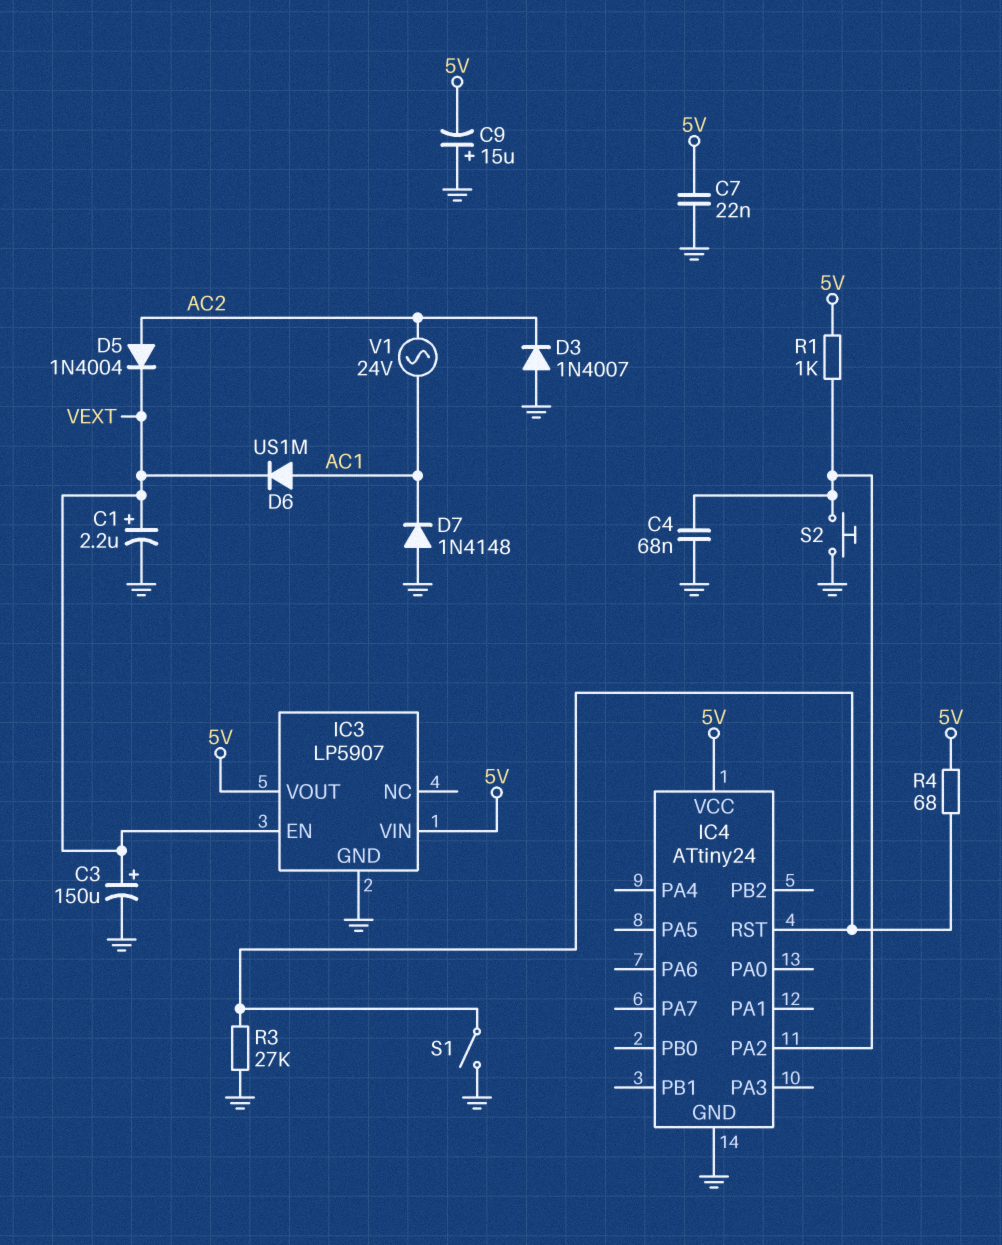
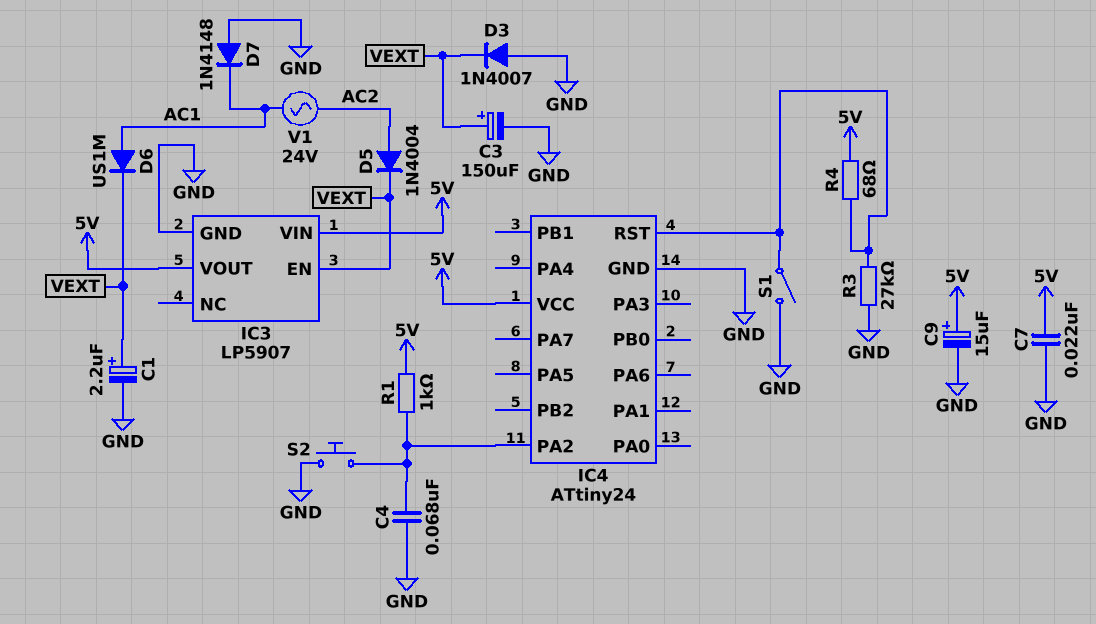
C9: 15uF (plus GND, minus 5V) -> 15uF (plus 5V, minus GND)
D3: diode 1N4007 (A GND, K AC2) -> diode 1N4007 (A GND, K VEXT)

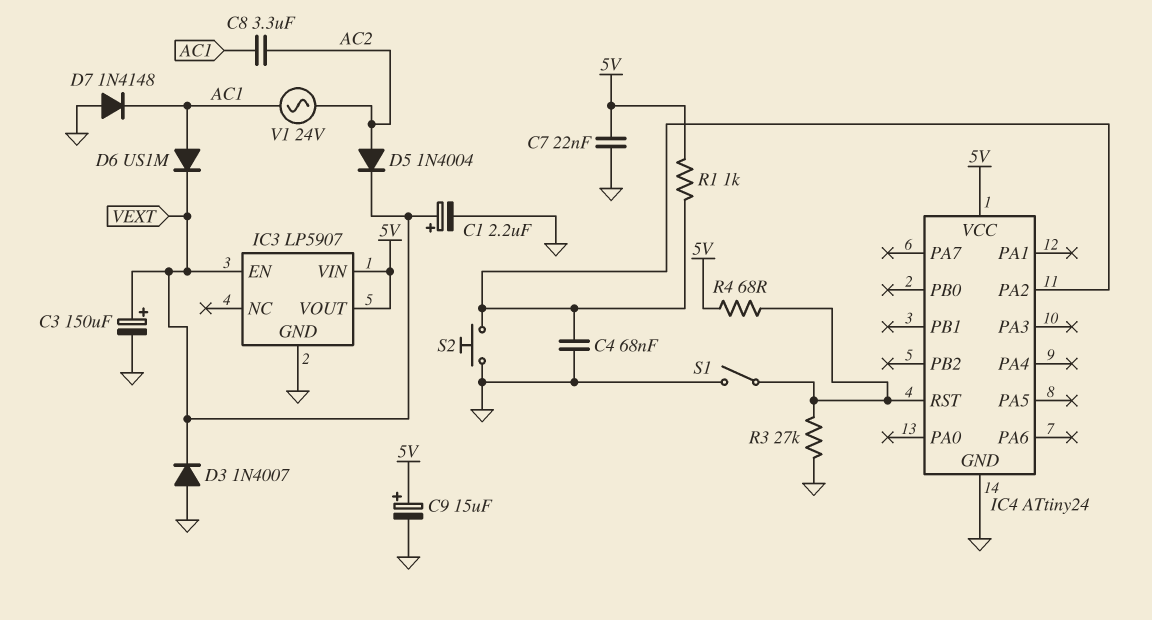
C8: none -> 3.3uF (AC1, AC2)

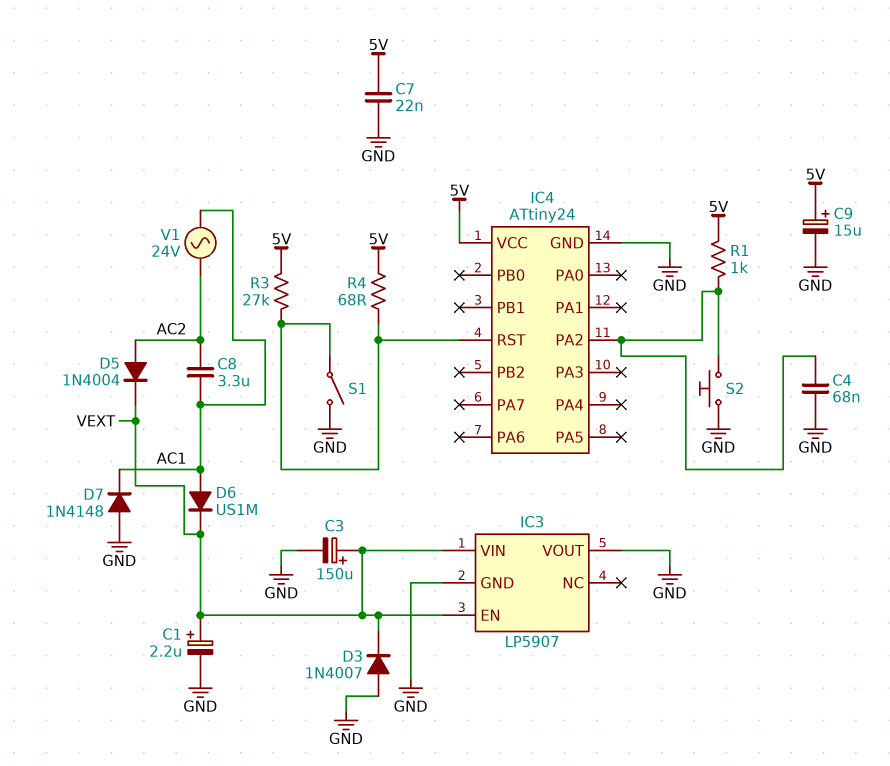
IC3 pin VIN: 5V -> VEXT
IC3 pin VOUT: 5V -> GND
R3: 27k (GND, IC4/RST) -> 27k (5V, IC4/RST)

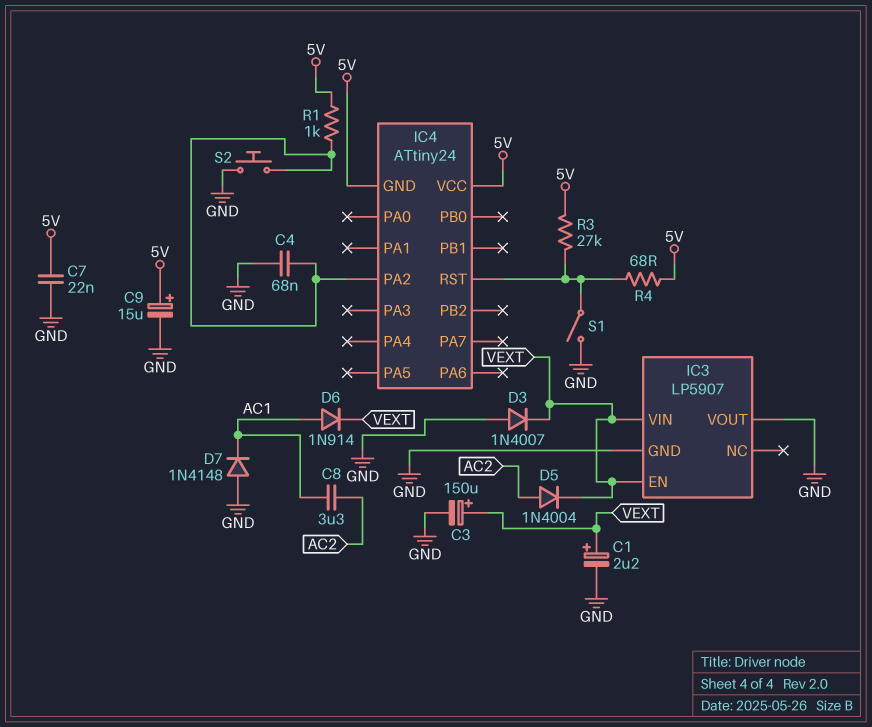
D6: diode US1M (A AC1, K VEXT) -> diode 1N914 (A AC1, K VEXT)
IC4 pin GND: GND -> 5V
V1: AC 24V (AC1, AC2) -> none

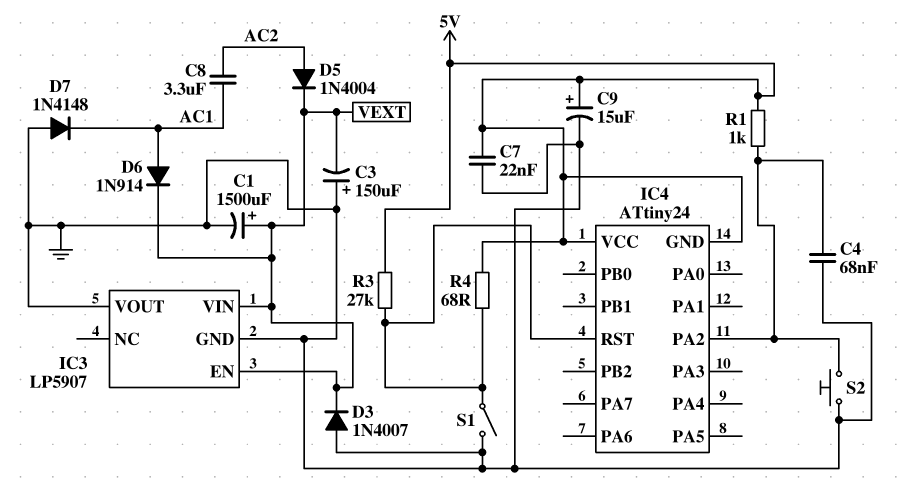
C1: 2.2uF (plus VEXT, minus GND) -> 1500uF (plus VEXT, minus GND)
C3: 150uF (plus VEXT, minus GND) -> 150uF (plus GND, minus VEXT)

